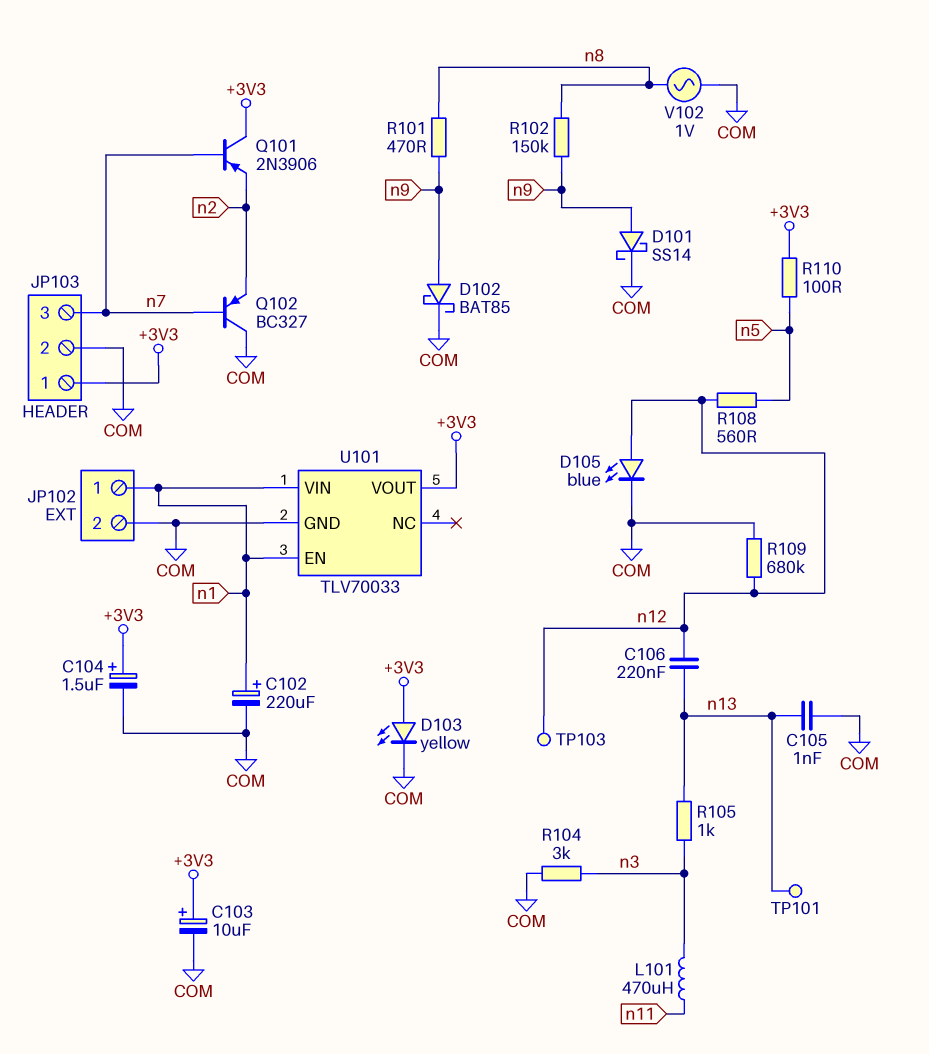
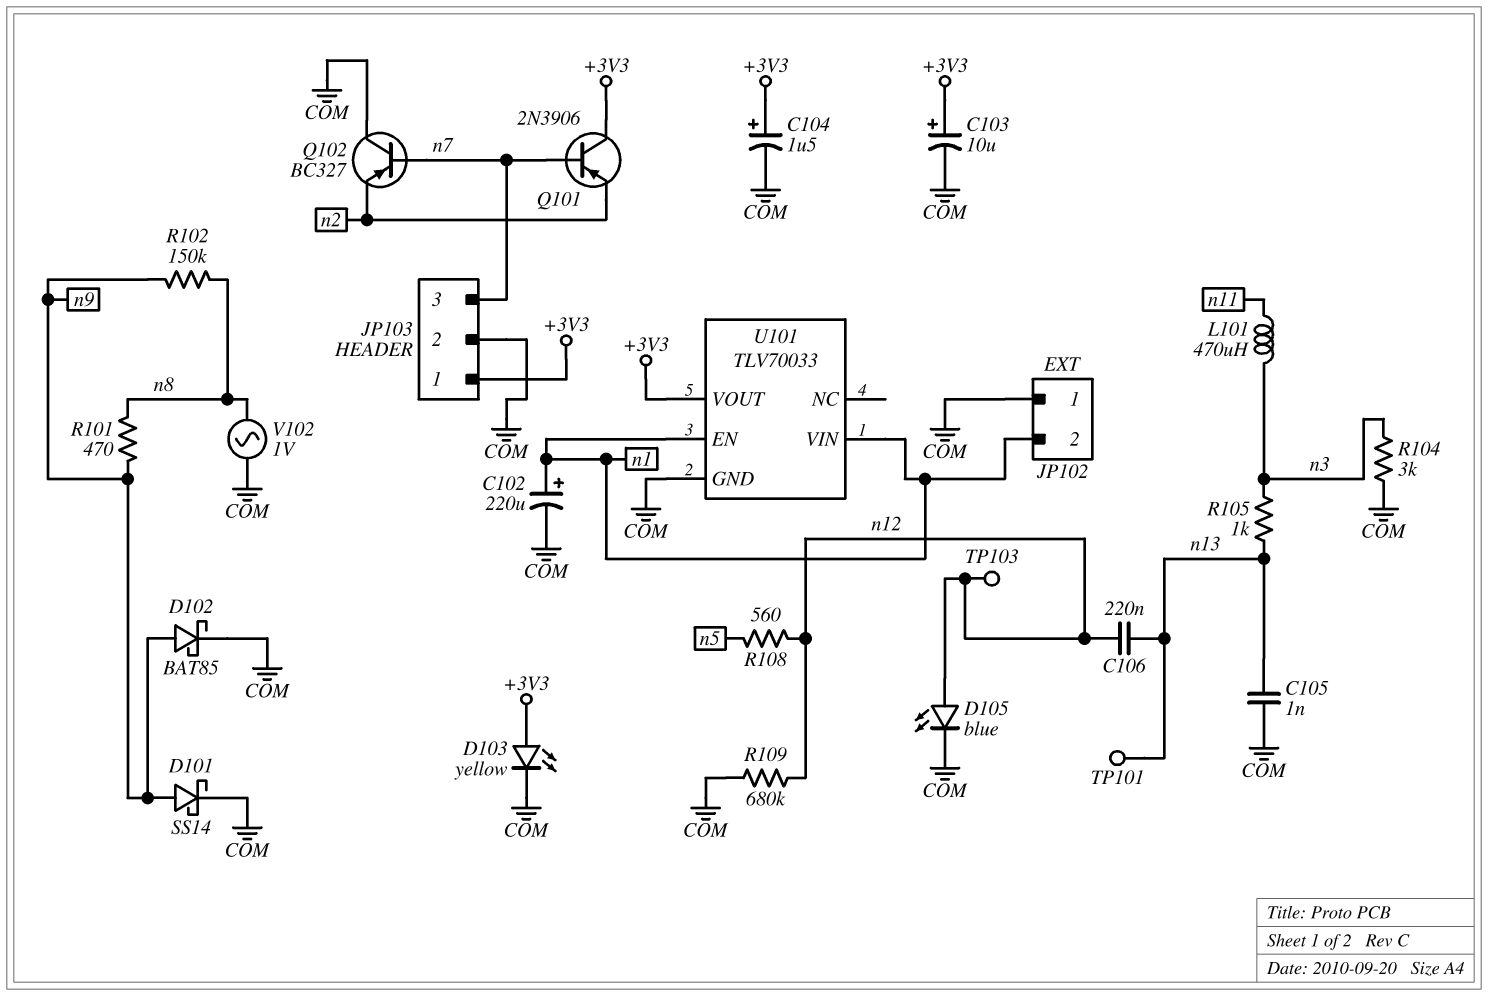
JP102 pin 1: n1 -> COM
JP102 pin 2: COM -> n1
R110: 100 (+3V3, n5) -> none

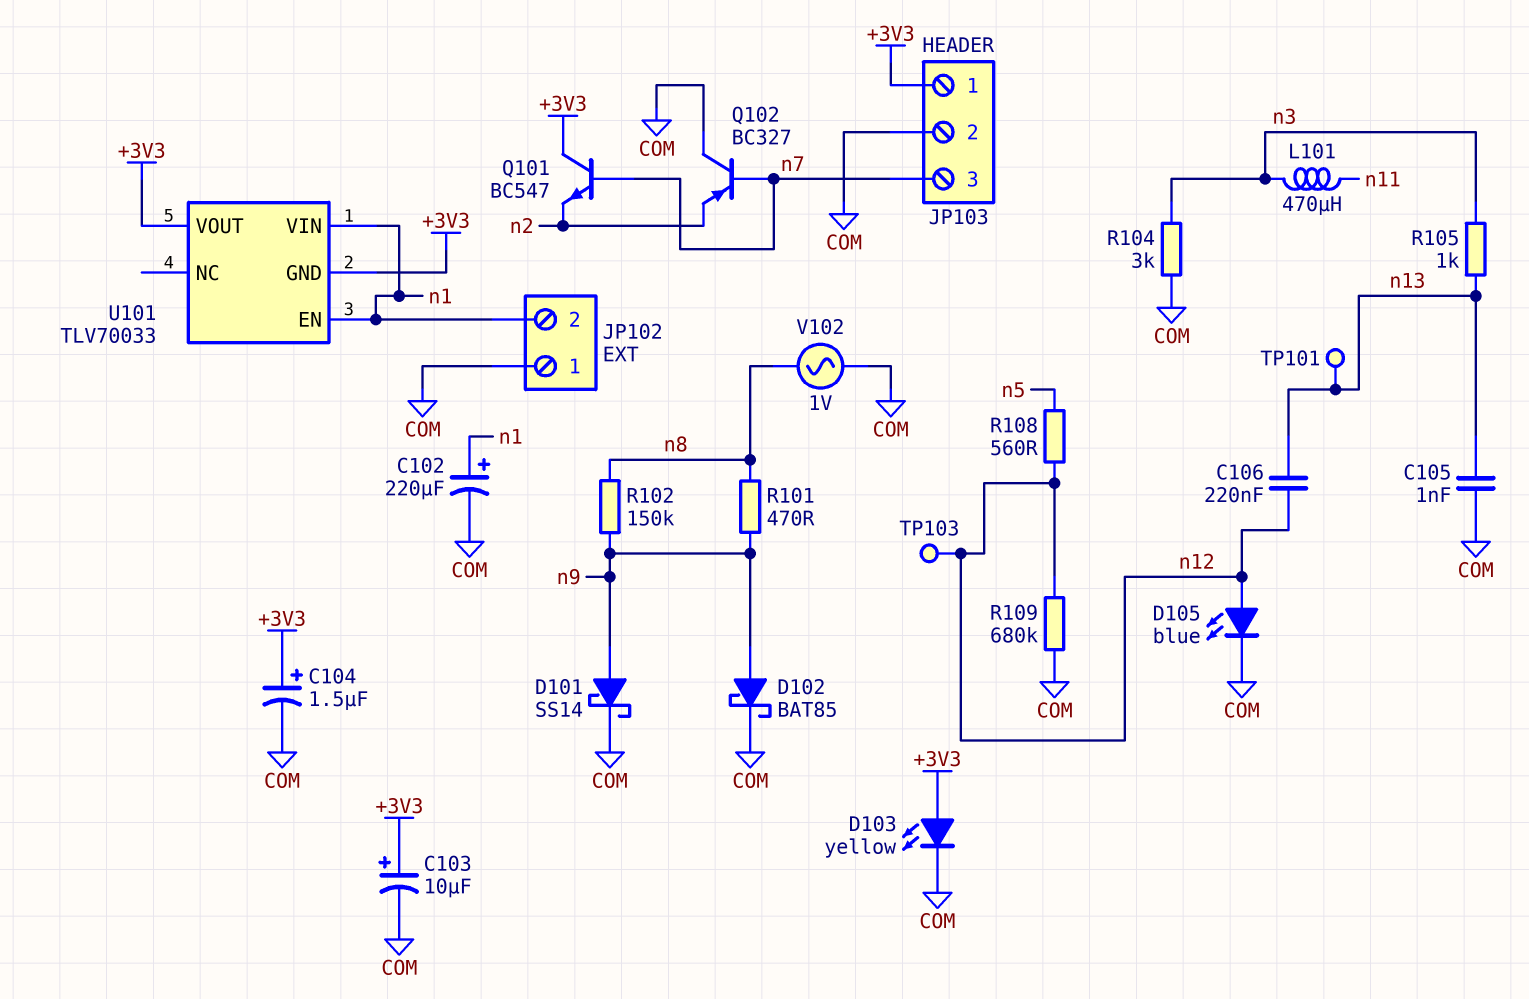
Q101: PNP 2N3906 (B n7, C +3V3, E n2) -> NPN BC547 (B n7, C +3V3, E n2)
U101 pin GND: COM -> +3V3

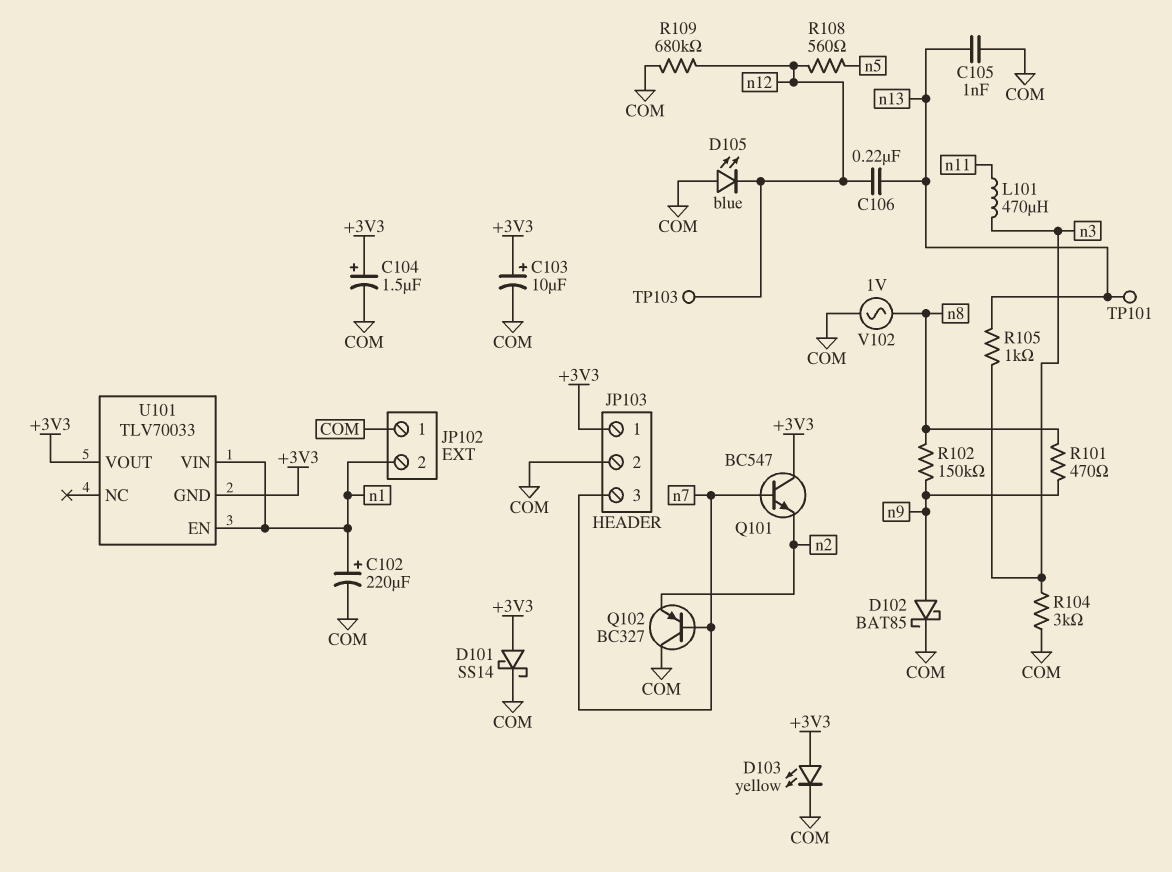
D101: schottky SS14 (A n9, K COM) -> schottky SS14 (A +3V3, K COM)
D105: LED blue (A n12, K COM) -> LED blue (A COM, K n12)

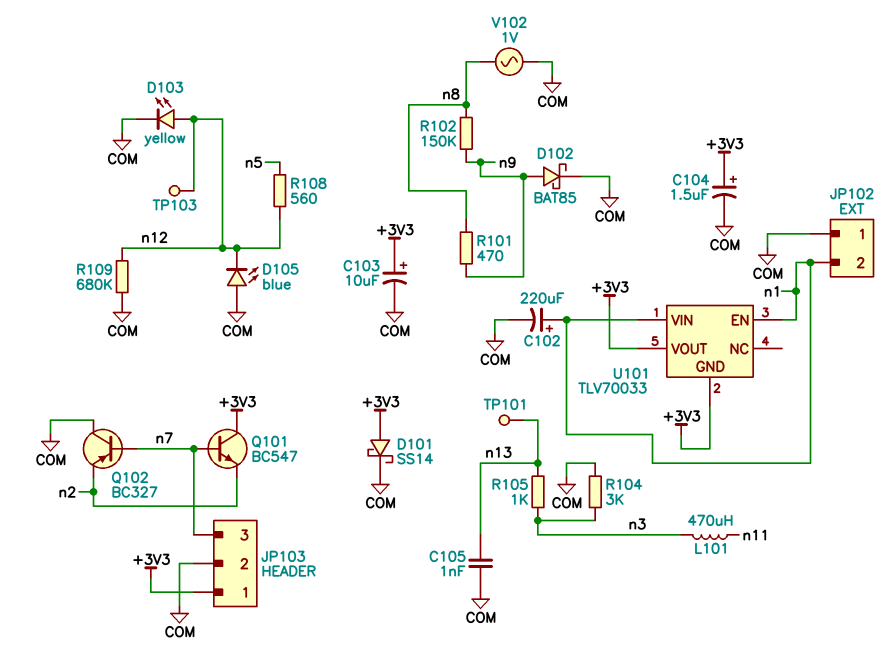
C106: 220nF (n12, n13) -> none
D103: LED yellow (A +3V3, K COM) -> LED yellow (A n12, K COM)

